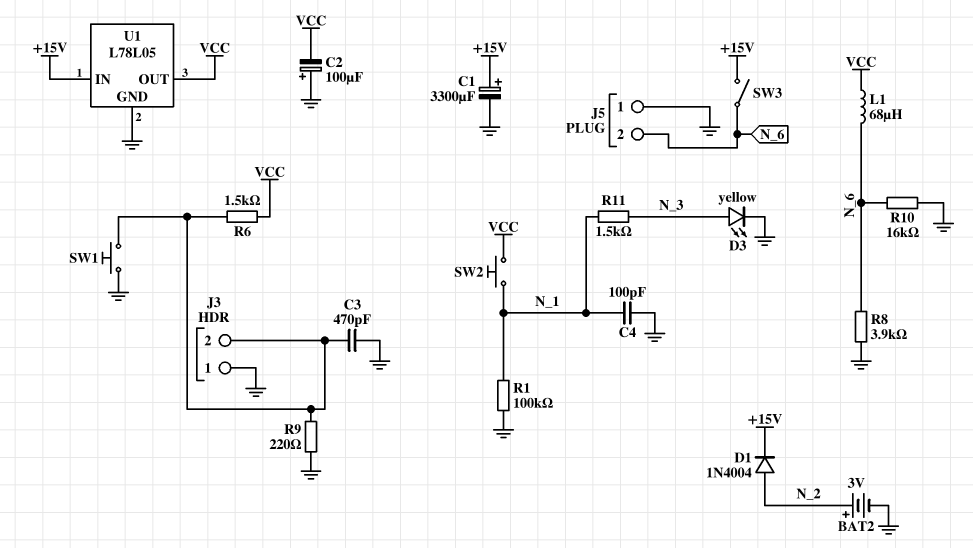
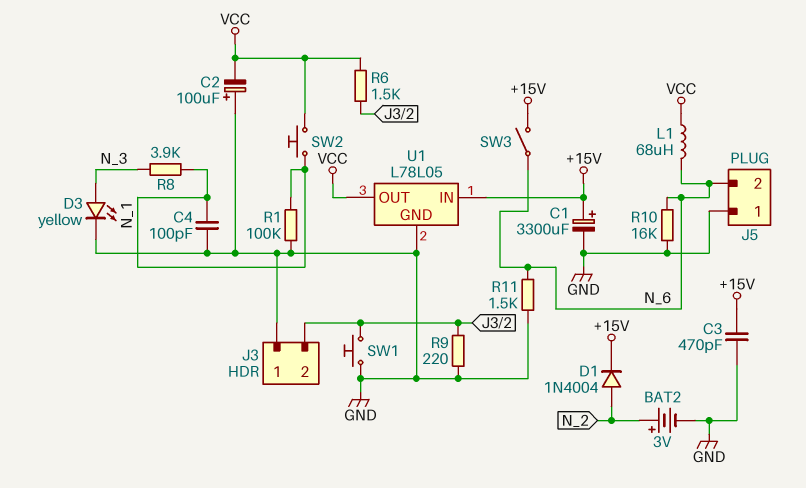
C3: 470pF (GND, J3/2) -> 470pF (+15V, GND)
R8: 3.9k (GND, N_6) -> 3.9k (N_1, N_3)
R11: 1.5k (N_1, N_3) -> 1.5k (GND, N_6)

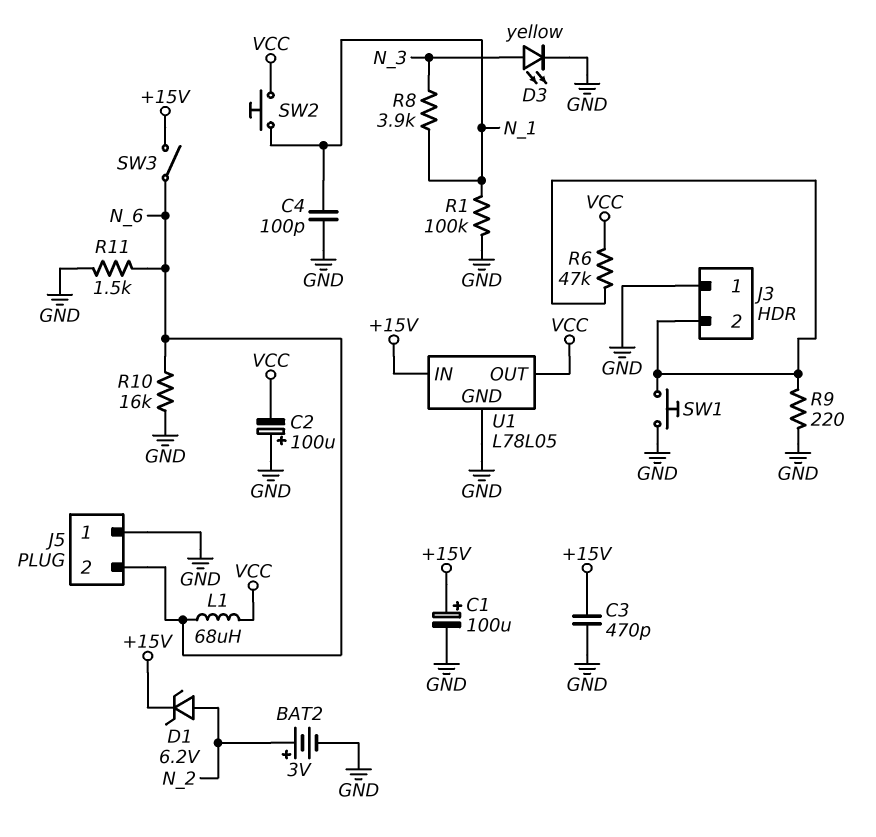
C1: 3300uF (plus +15V, minus GND) -> 100uF (plus +15V, minus GND)
D1: diode 1N4004 (A N_2, K +15V) -> zener 6.2V (A N_2, K +15V)
R6: 1.5k (J3/2, VCC) -> 47k (J3/2, VCC)

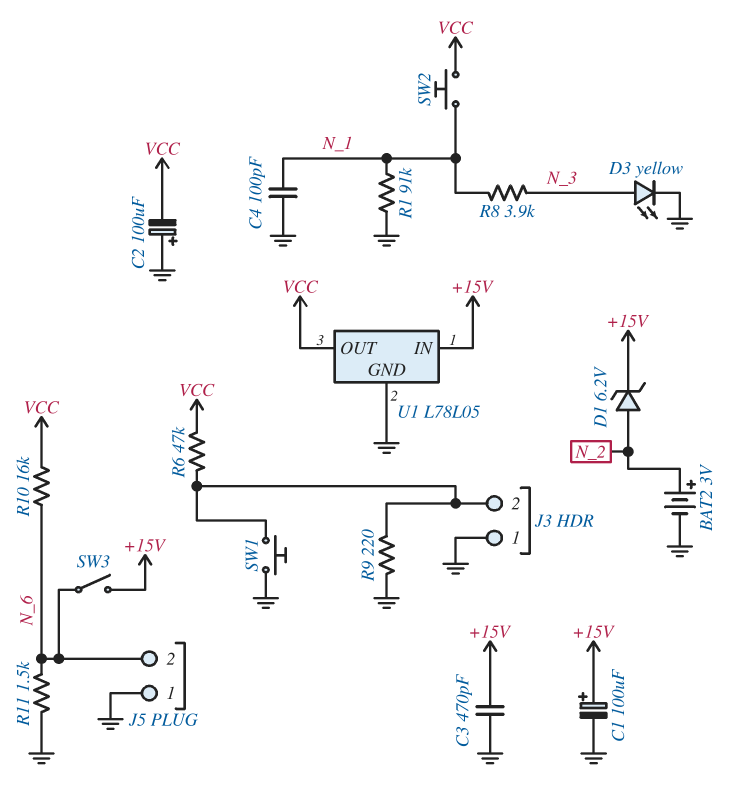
L1: 68uH (N_6, VCC) -> none
R1: 100k (GND, N_1) -> 91k (GND, N_1)
R10: 16k (GND, N_6) -> 16k (N_6, VCC)

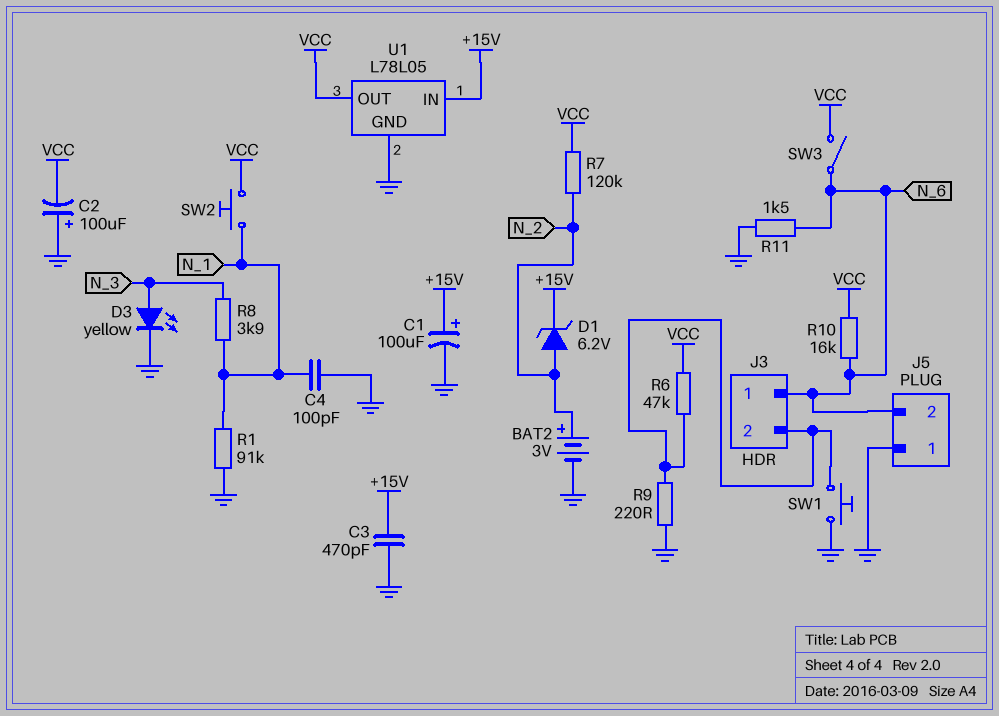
J3 pin 1: GND -> N_6
R7: none -> 120k (N_2, VCC)
SW3: switch (+15V, N_6) -> switch (N_6, VCC)

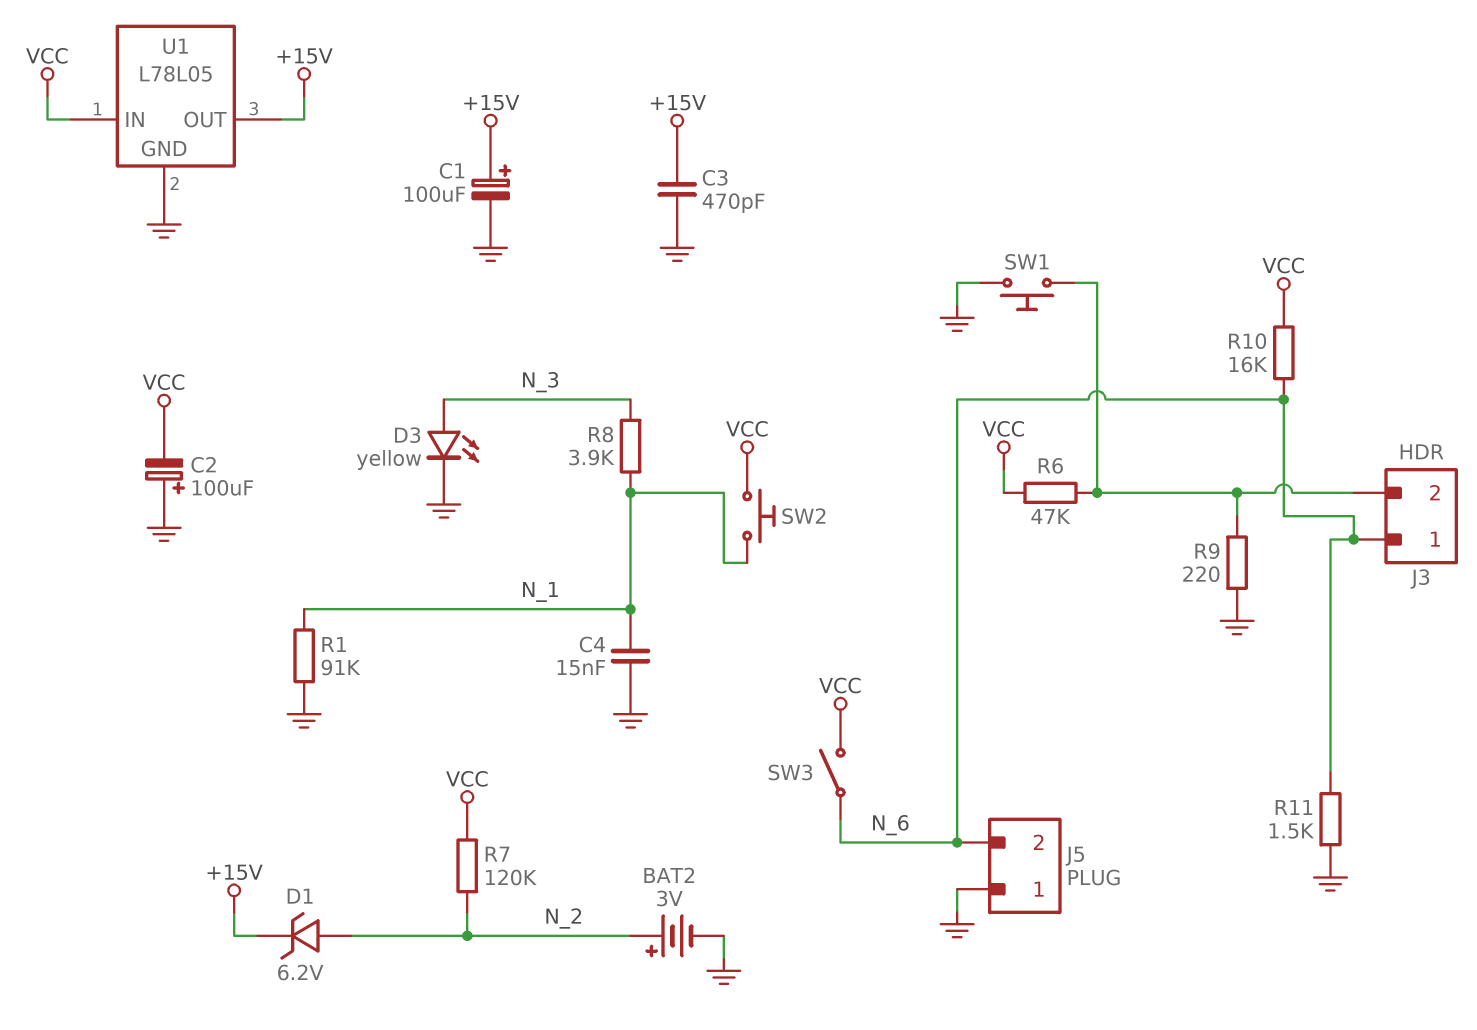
C4: 100pF (GND, N_1) -> 15nF (GND, N_1)
U1 pin IN: +15V -> VCC
U1 pin OUT: VCC -> +15V

